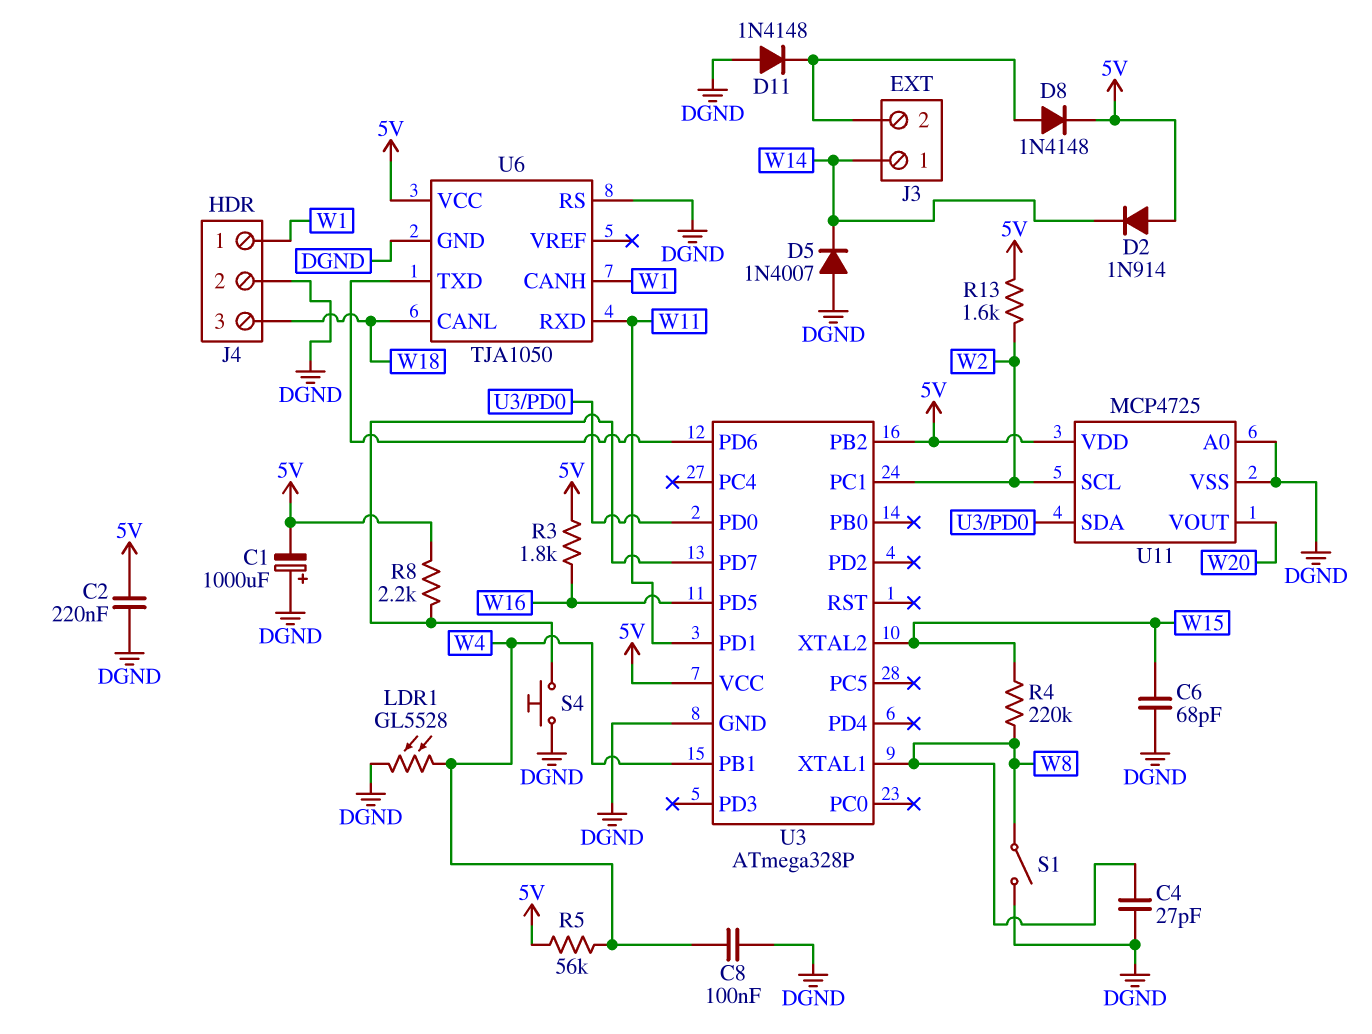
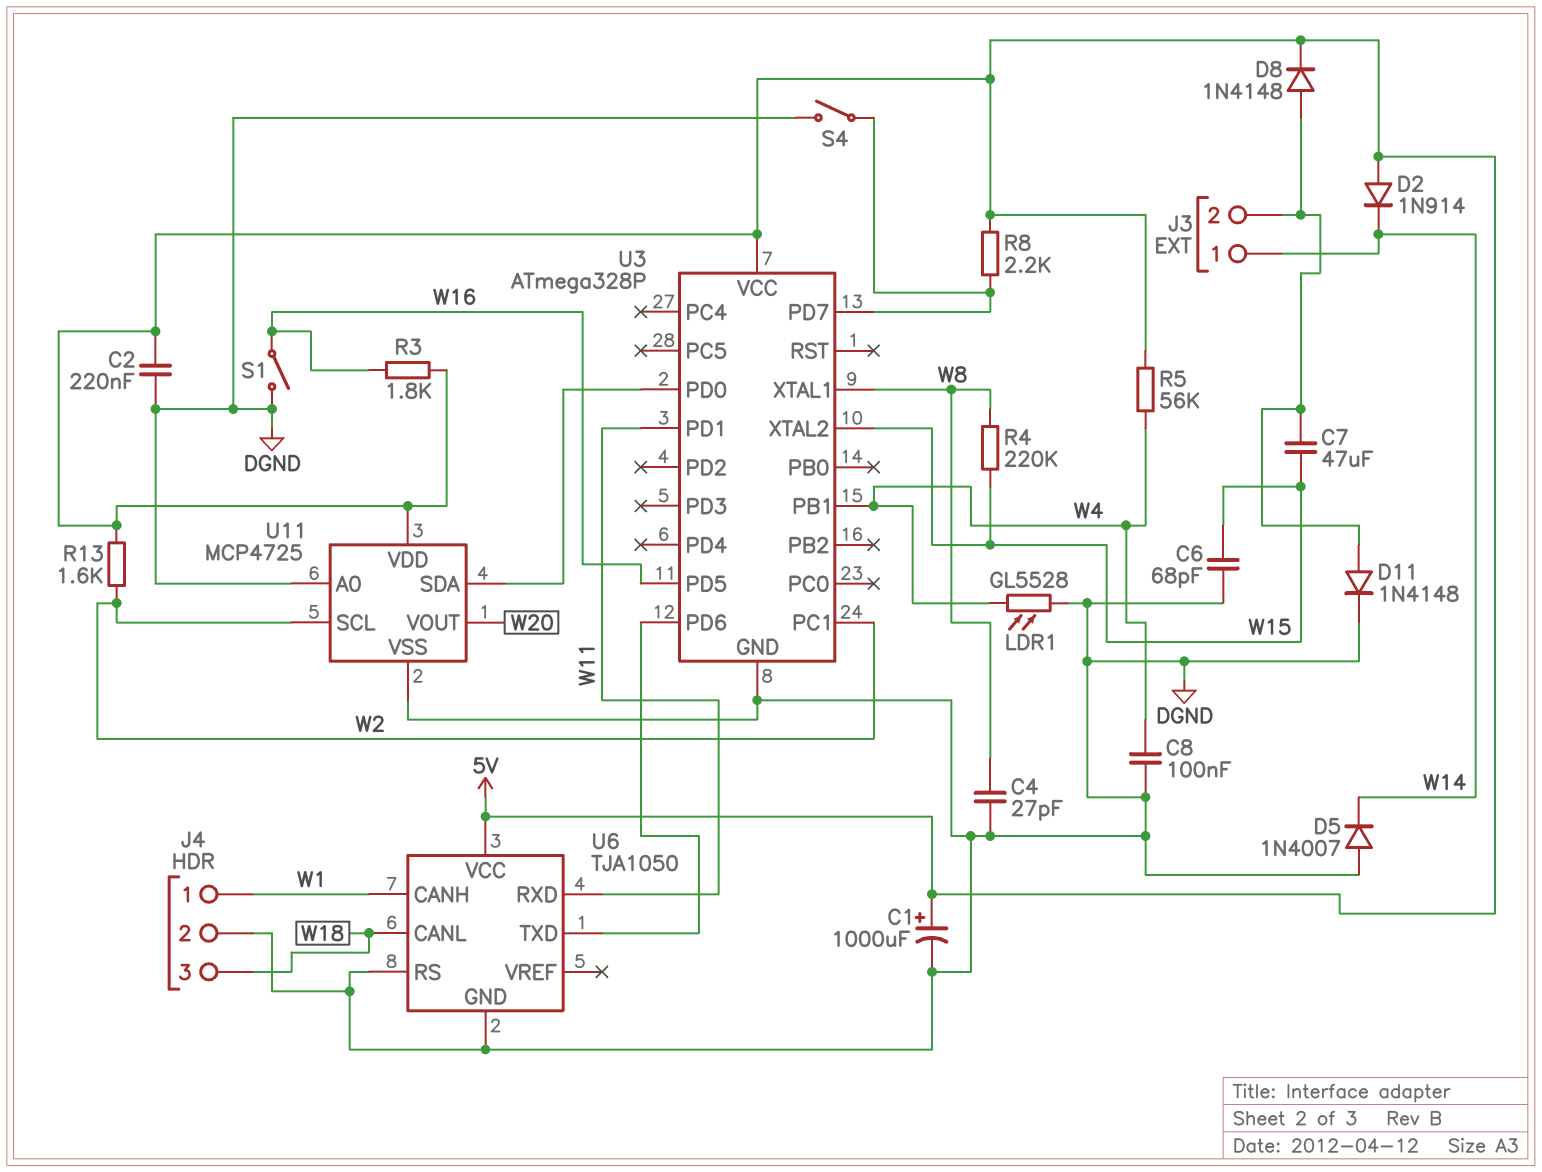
C1: 1000uF (plus DGND, minus 5V) -> 1000uF (plus 5V, minus DGND)
C7: none -> 47uF (J3/2, W15)
D11: diode 1N4148 (A DGND, K J3/2) -> diode 1N4148 (A J3/2, K DGND)
S1: switch (DGND, W8) -> switch (DGND, W16)
S4: button (DGND, U3/PD7) -> switch (DGND, U3/PD7)
U3 pin PB2: 5V -> none

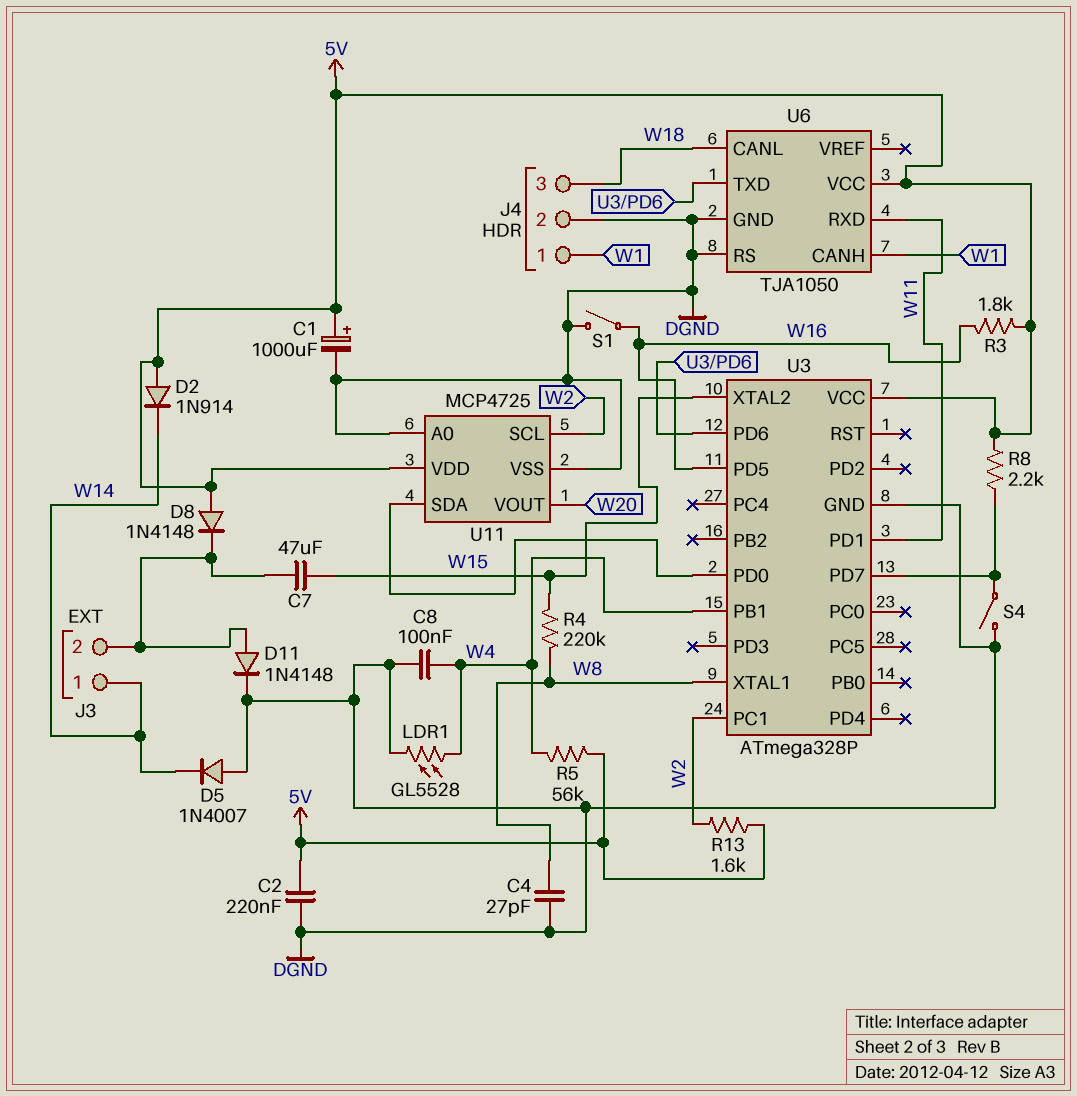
C6: 68pF (DGND, W15) -> none
D8: diode 1N4148 (A J3/2, K 5V) -> diode 1N4148 (A 5V, K J3/2)

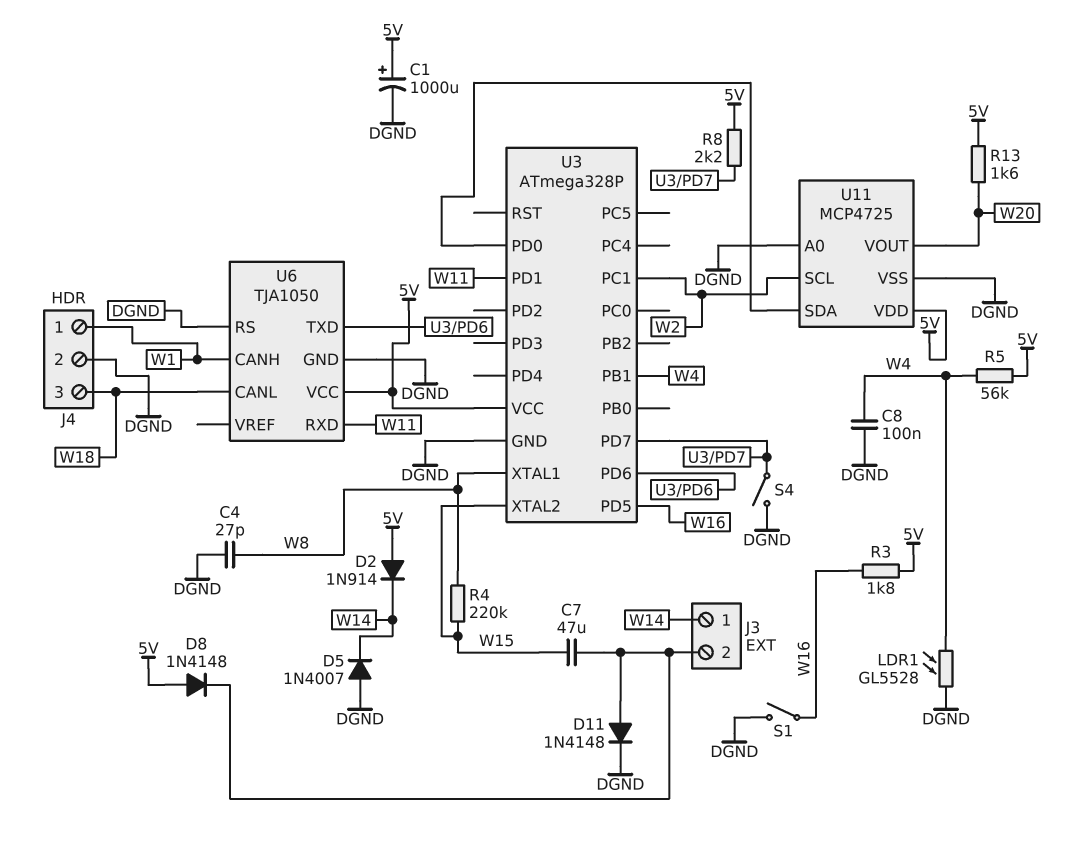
C2: 220nF (5V, DGND) -> none
R13: 1.6k (5V, W2) -> 1.6k (5V, W20)

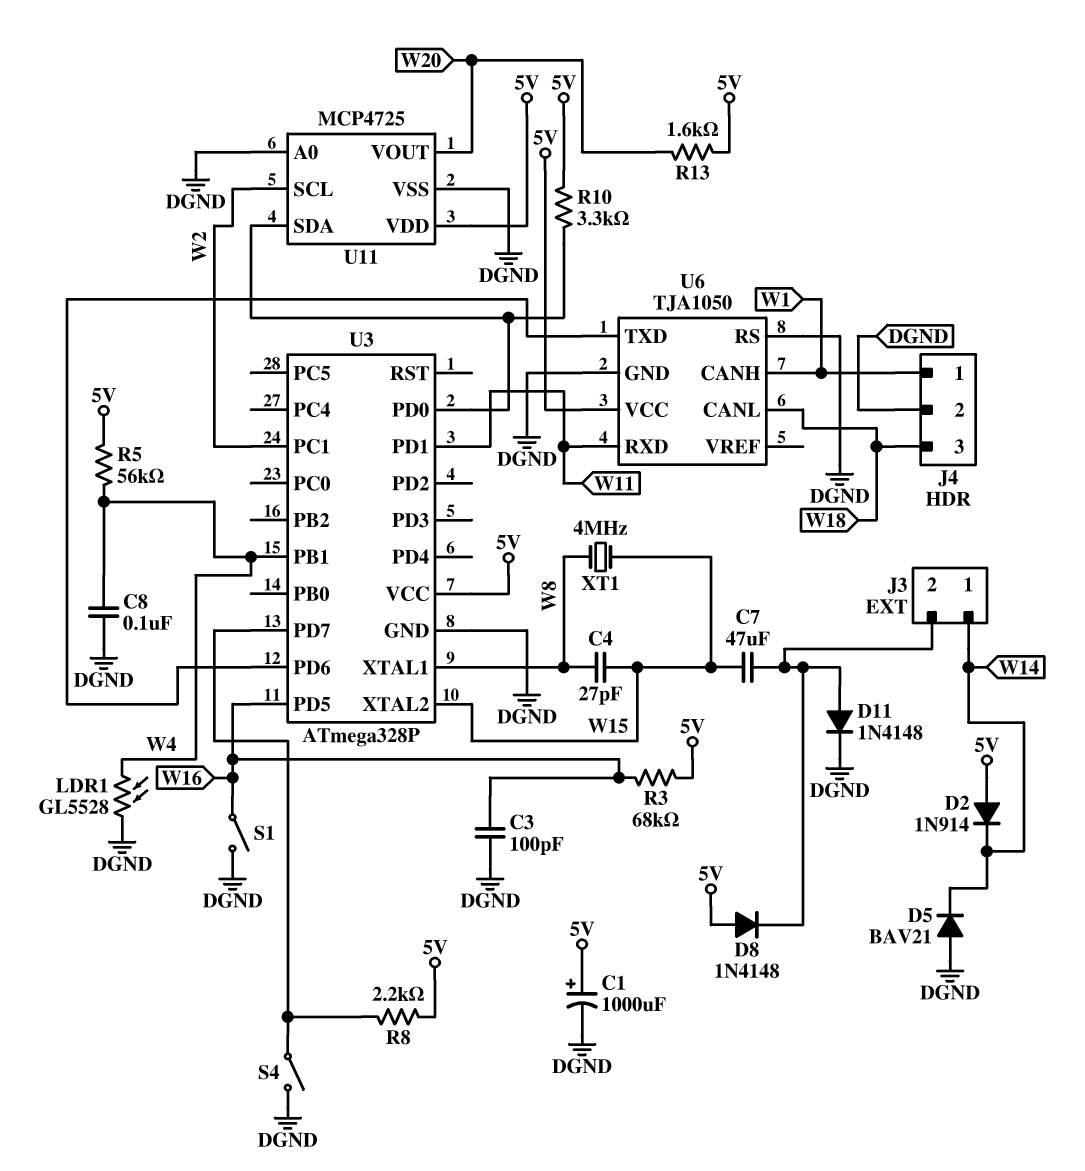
C3: none -> 100pF (DGND, W16)
C4: 27pF (DGND, W8) -> 27pF (W8, W15)
D5: diode 1N4007 (A DGND, K W14) -> diode BAV21 (A DGND, K W14)
R3: 1.8k (5V, W16) -> 68k (5V, W16)
R4: 220k (W8, W15) -> none
R10: none -> 3.3k (5V, U3/PD0)
XT1: none -> 4MHz (W8, W15)

